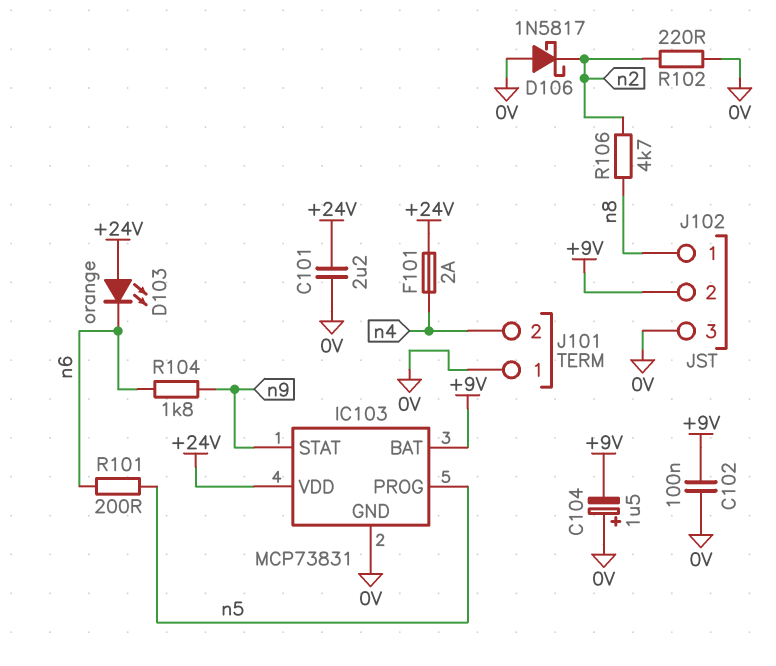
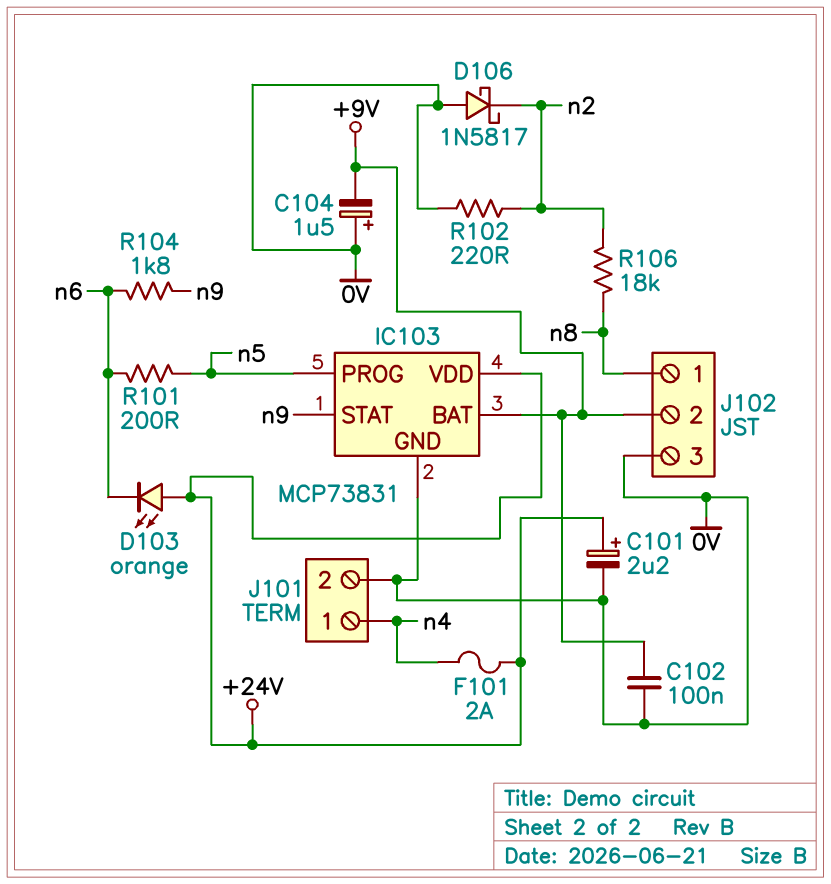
C101: 2.2uF (+24V, 0V) -> 2.2uF (plus +24V, minus 0V)
J101 pin 1: 0V -> n4
J101 pin 2: n4 -> 0V
R106: 4.7k (n2, n8) -> 18k (n2, n8)

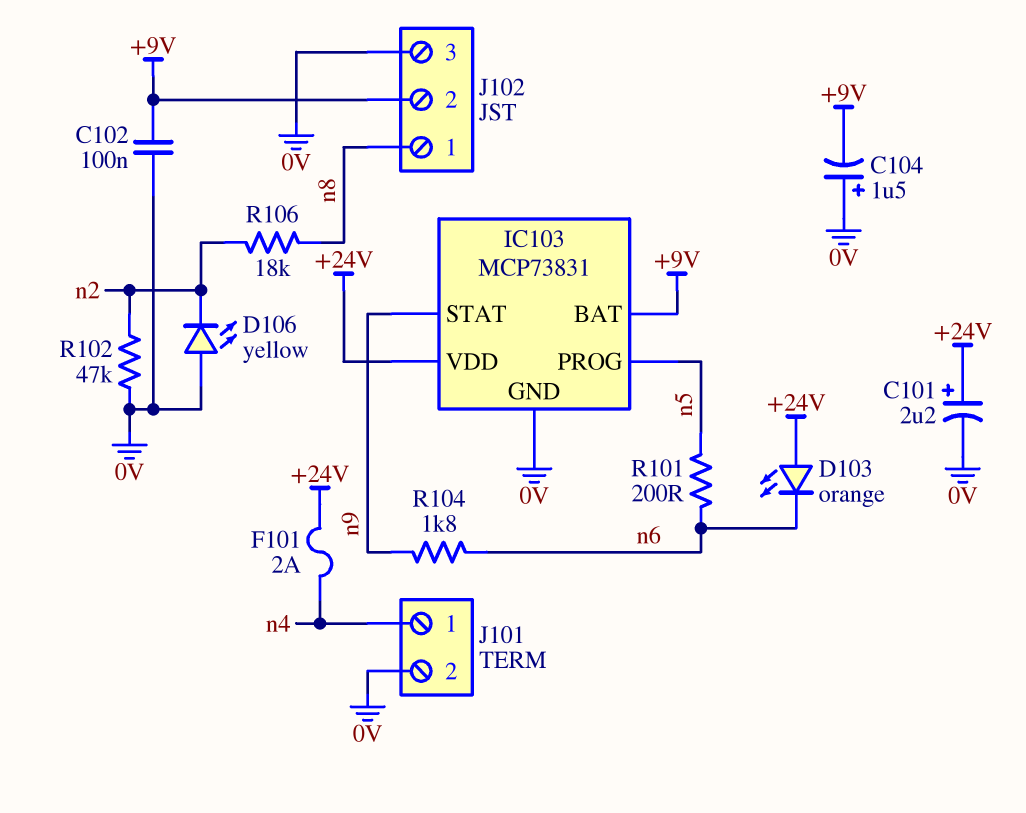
D106: schottky 1N5817 (A 0V, K n2) -> LED yellow (A 0V, K n2)
R102: 220 (0V, n2) -> 47k (0V, n2)

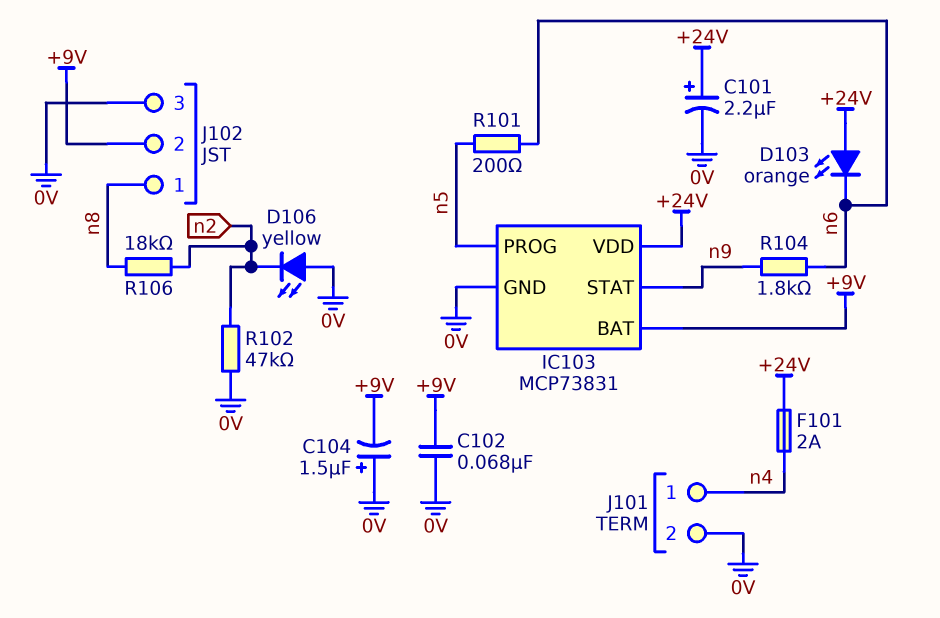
C102: 100nF (+9V, 0V) -> 68nF (+9V, 0V)

